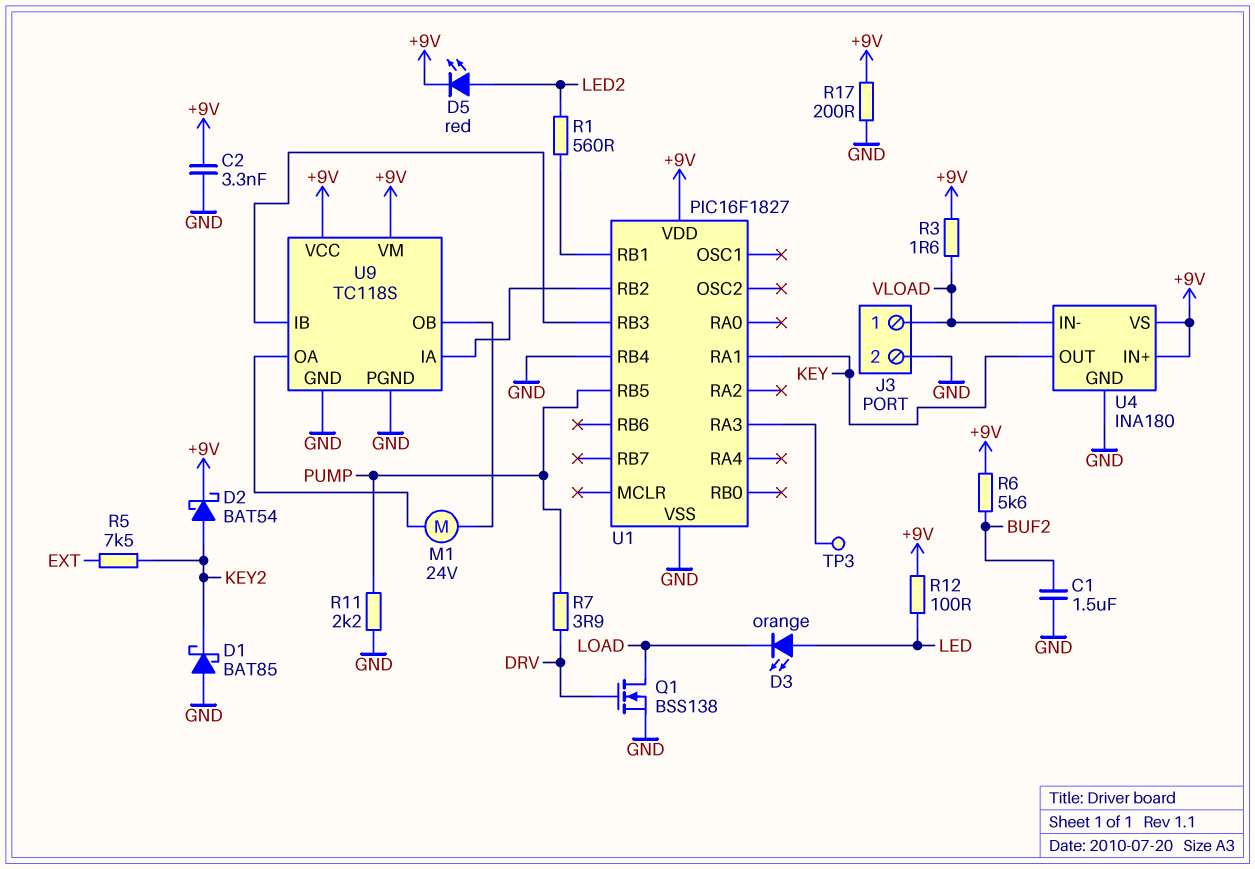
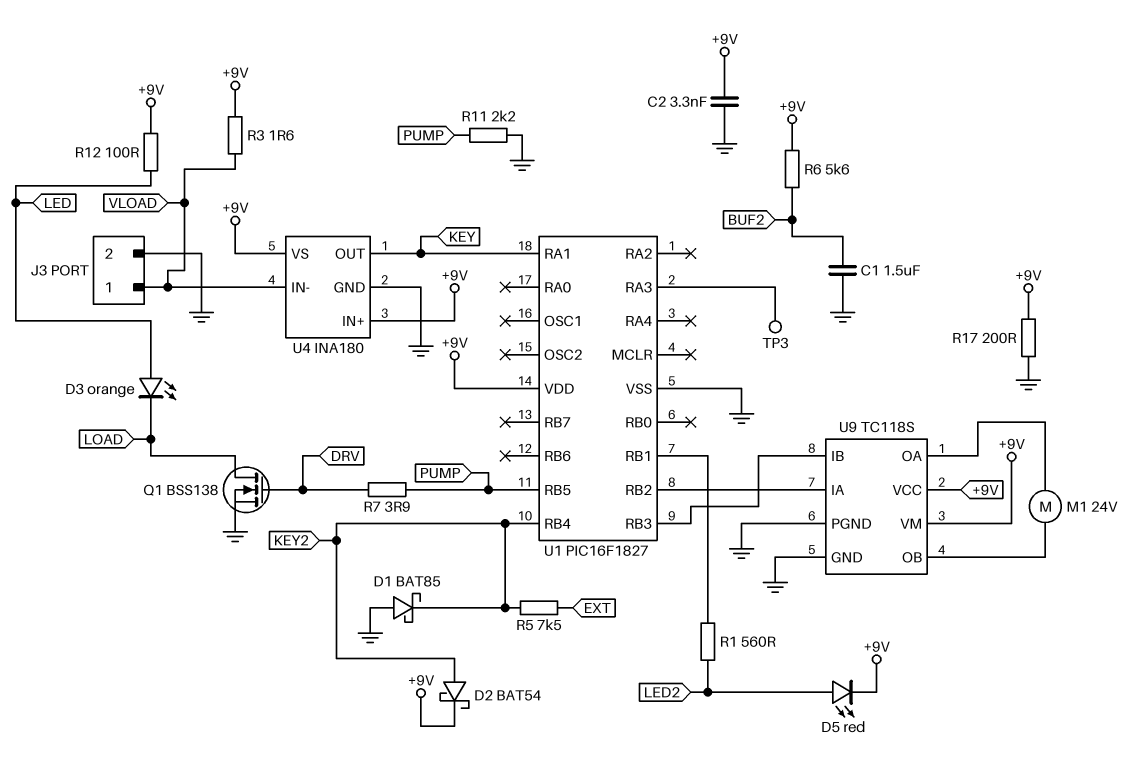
U1 pin RB4: GND -> KEY2

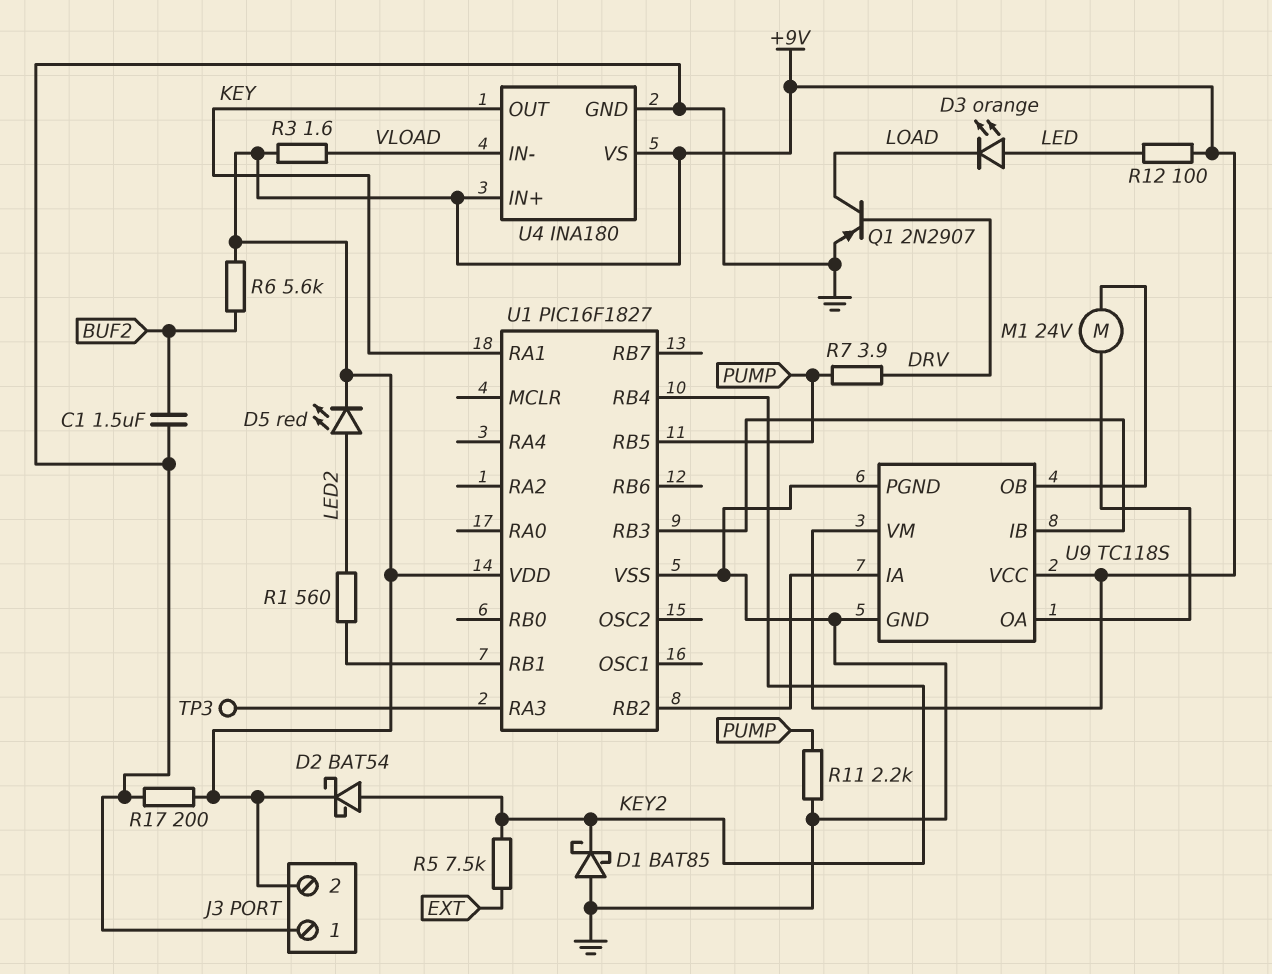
C2: 3.3nF (+9V, GND) -> none
J3 pin 1: VLOAD -> GND
J3 pin 2: GND -> +9V
Q1: NMOS BSS138 (G DRV, D LOAD, S GND) -> PNP 2N2907 (B DRV, C LOAD, E GND)

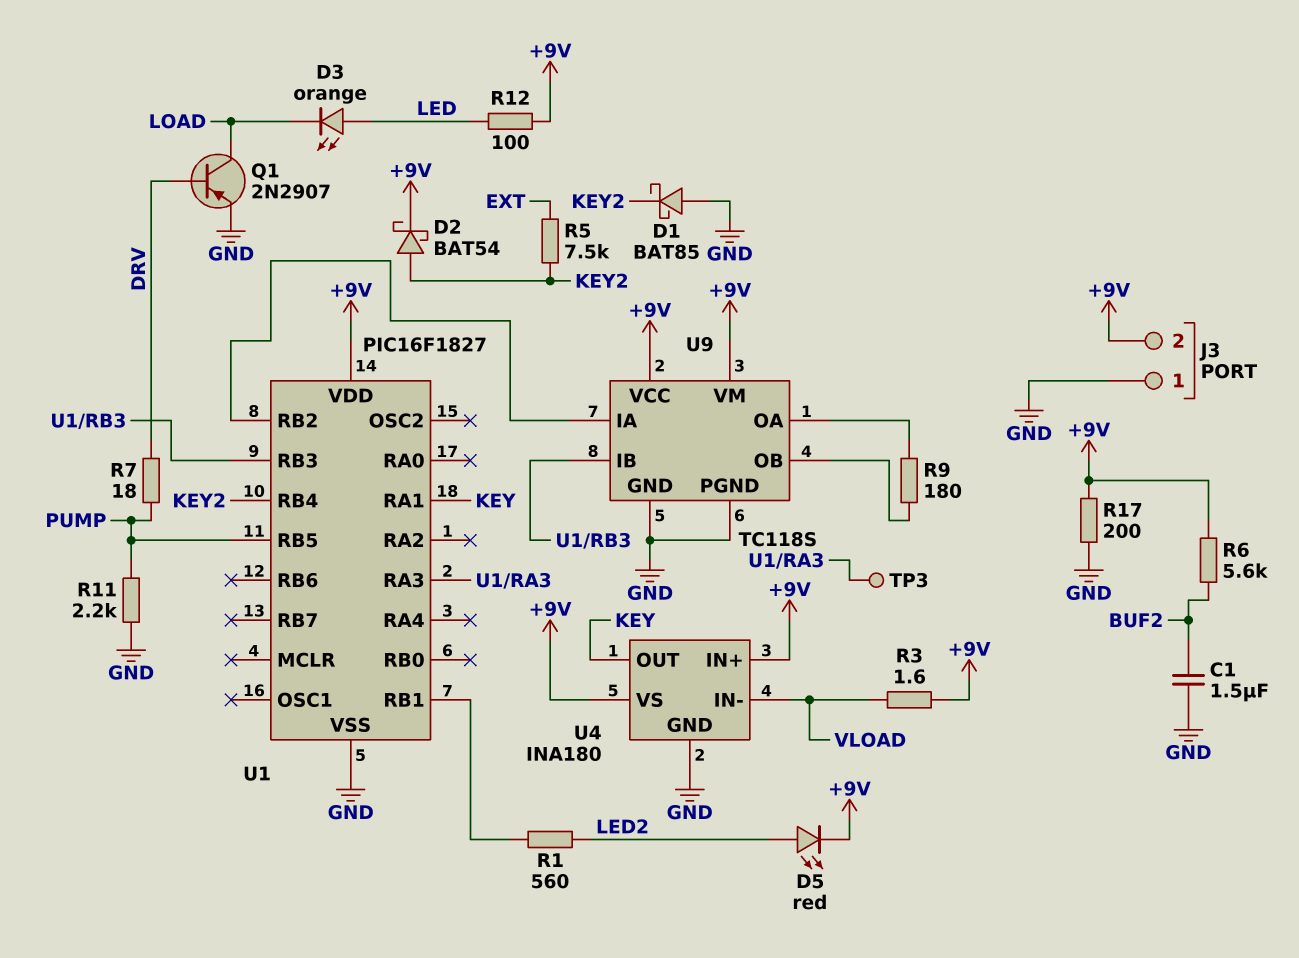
M1: motor 24V (U9/OA, U9/OB) -> none
R7: 3.9 (DRV, PUMP) -> 18 (DRV, PUMP)
R9: none -> 180 (U9/OA, U9/OB)

